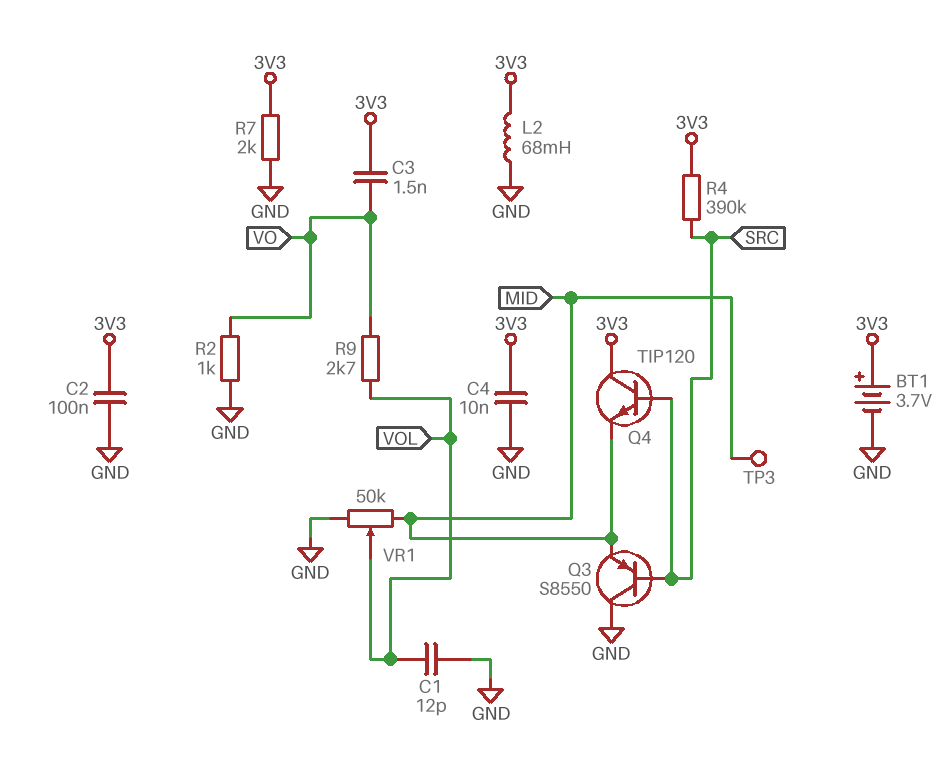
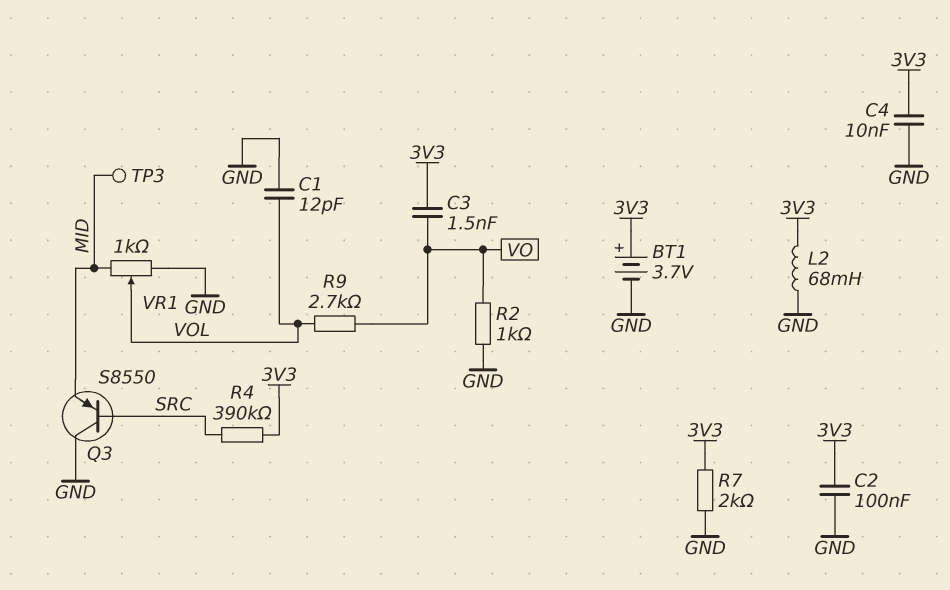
Q4: NPN TIP120 (B SRC, C 3V3, E MID) -> none
VR1: 50k (GND, MID, wiper VOL) -> 1k (GND, MID, wiper VOL)

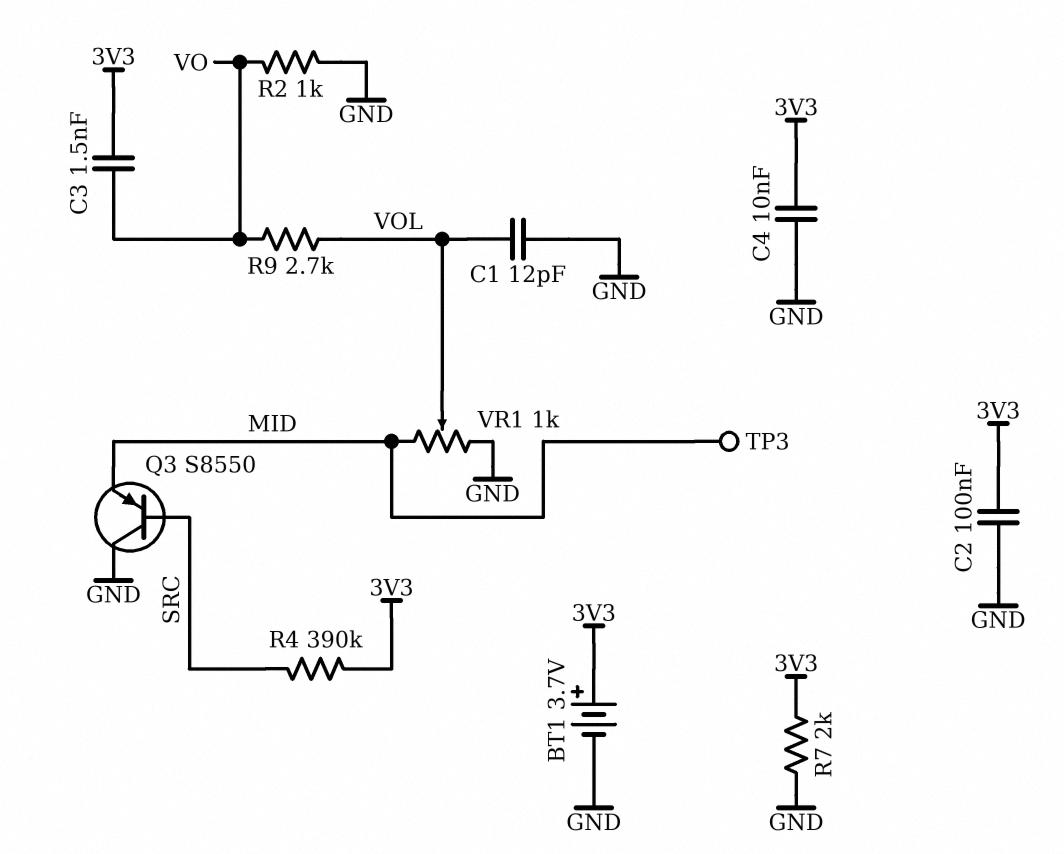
L2: 68mH (3V3, GND) -> none

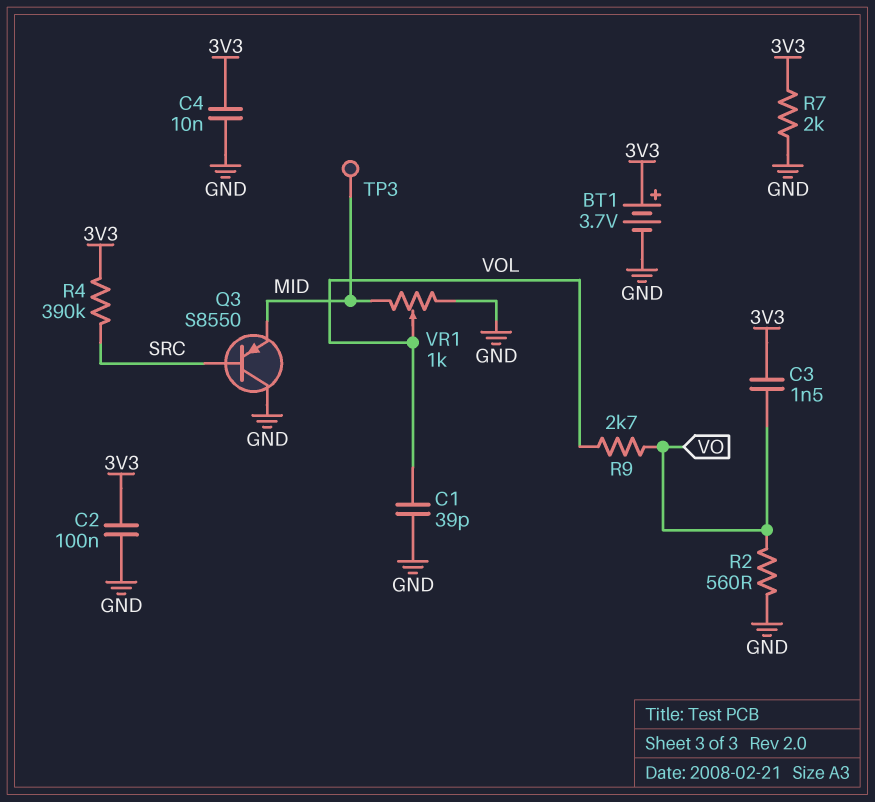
C1: 12pF (GND, VOL) -> 39pF (GND, VOL)
R2: 1k (GND, VO) -> 560 (GND, VO)

